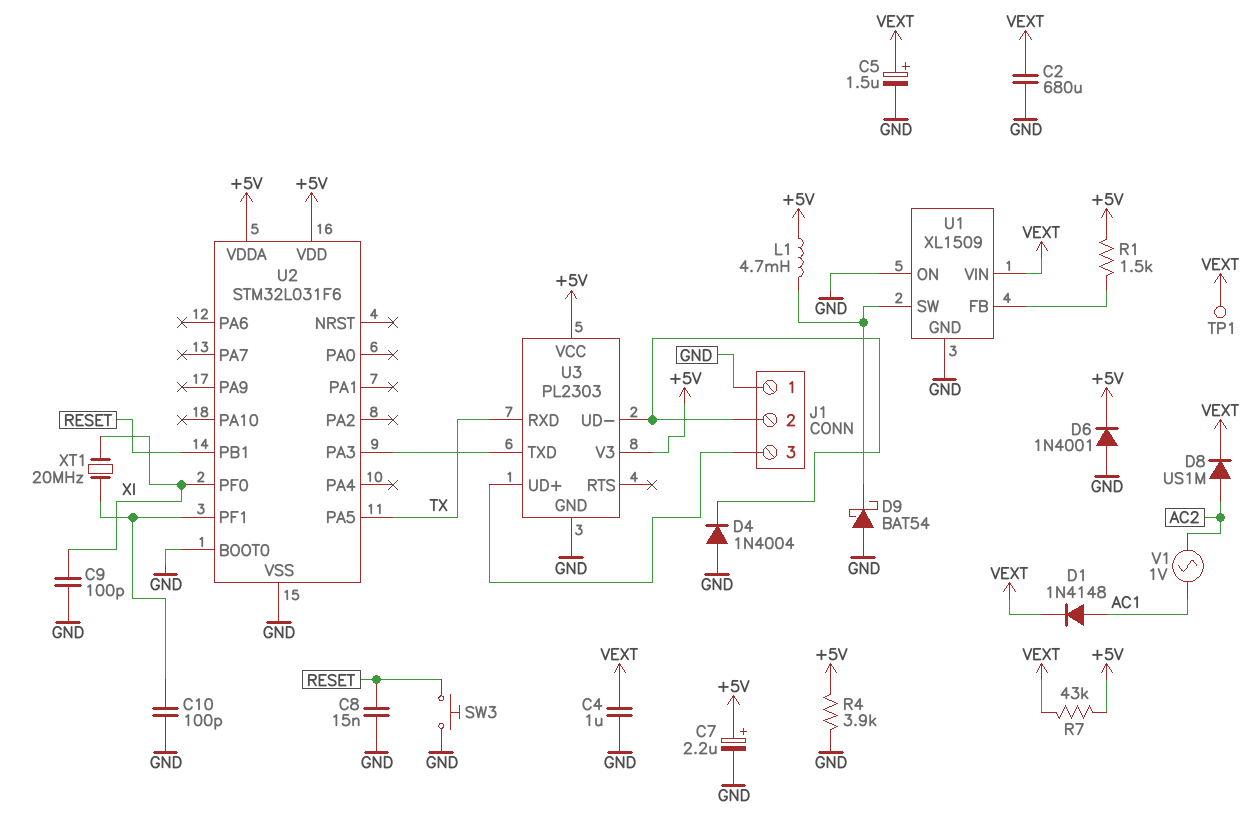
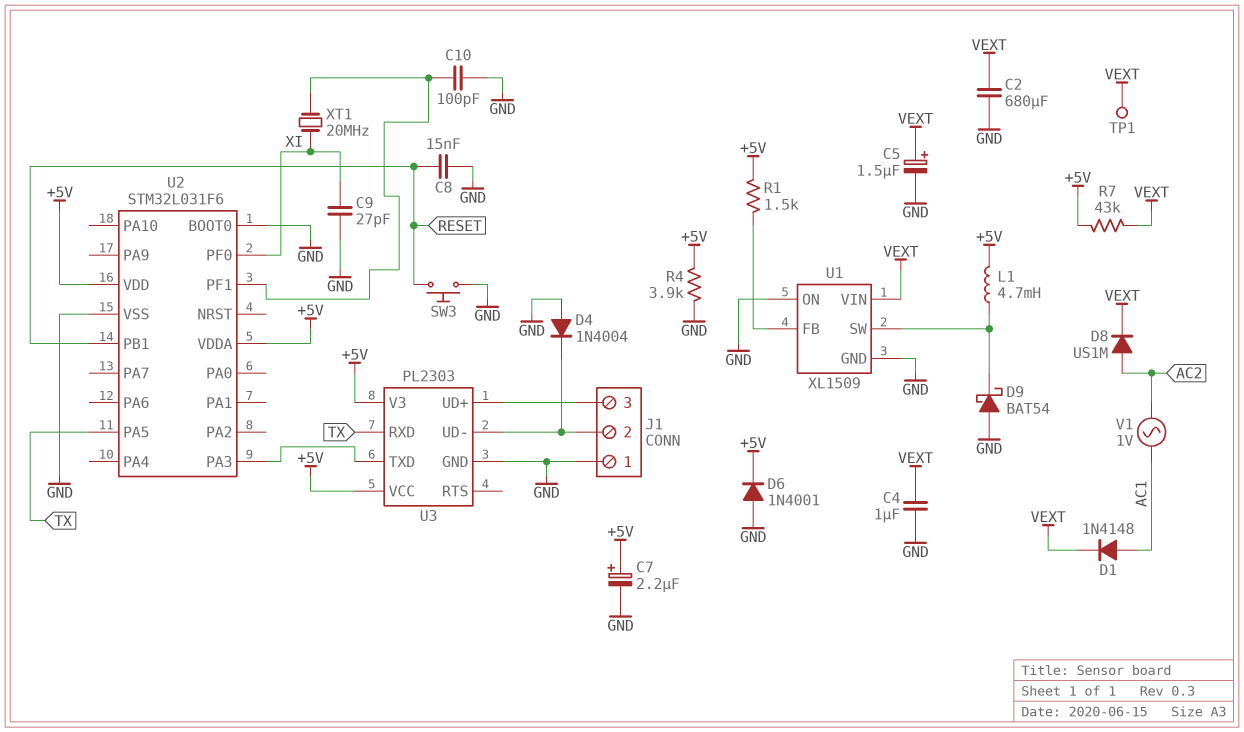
C9: 100pF (GND, XI) -> 27pF (GND, XI)

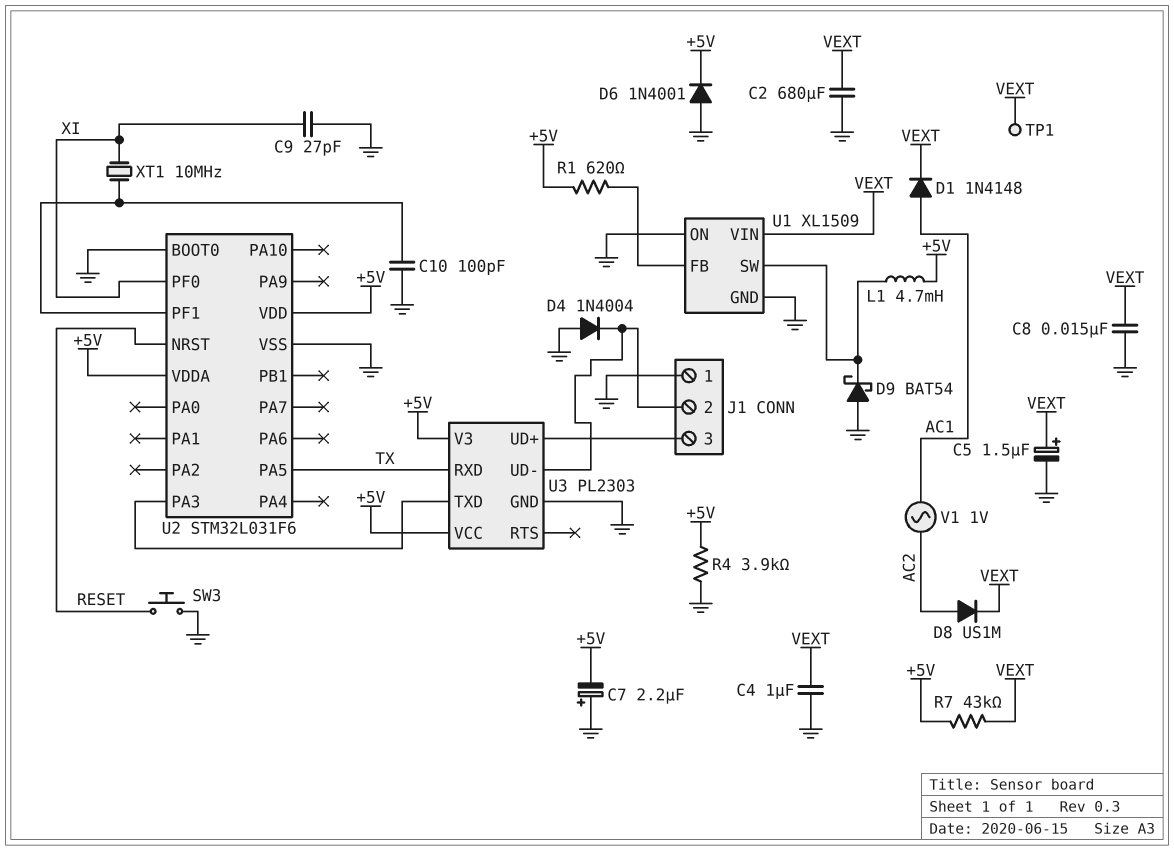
C7: 2.2uF (plus +5V, minus GND) -> 2.2uF (plus GND, minus +5V)
C8: 15nF (GND, RESET) -> 15nF (GND, VEXT)
R1: 1.5k (+5V, U1/FB) -> 620 (+5V, U1/FB)
U2 pin NRST: none -> RESET
U2 pin PB1: RESET -> none
XT1: 20MHz (U2/PF1, XI) -> 10MHz (U2/PF1, XI)

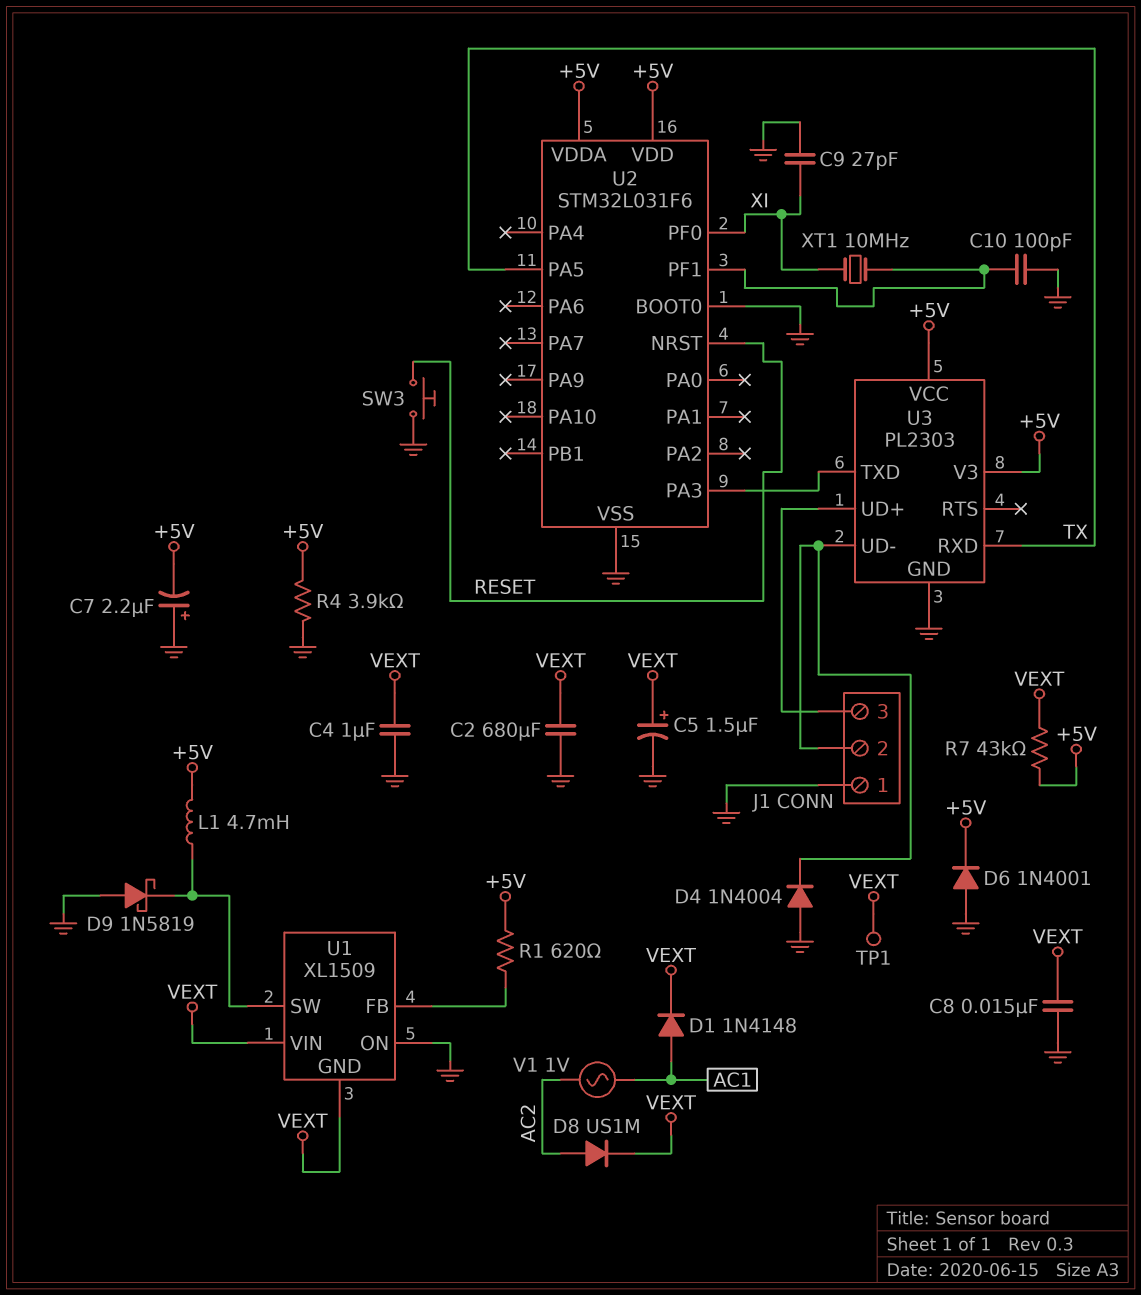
D9: schottky BAT54 (A GND, K U1/SW) -> schottky 1N5819 (A GND, K U1/SW)
U1 pin GND: GND -> VEXT

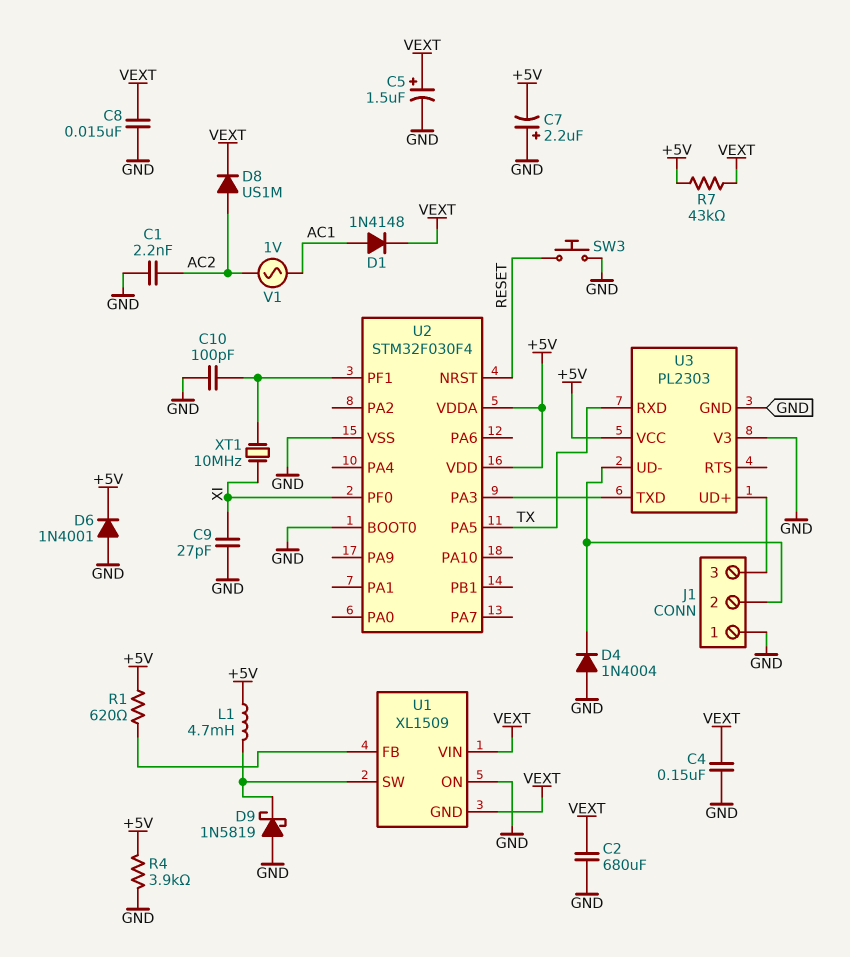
C1: none -> 2.2nF (AC2, GND)
C4: 1uF (GND, VEXT) -> 150nF (GND, VEXT)
TP1: test point (VEXT) -> none
U2: STM32L031F6 -> STM32F030F4
U3 pin V3: +5V -> GND

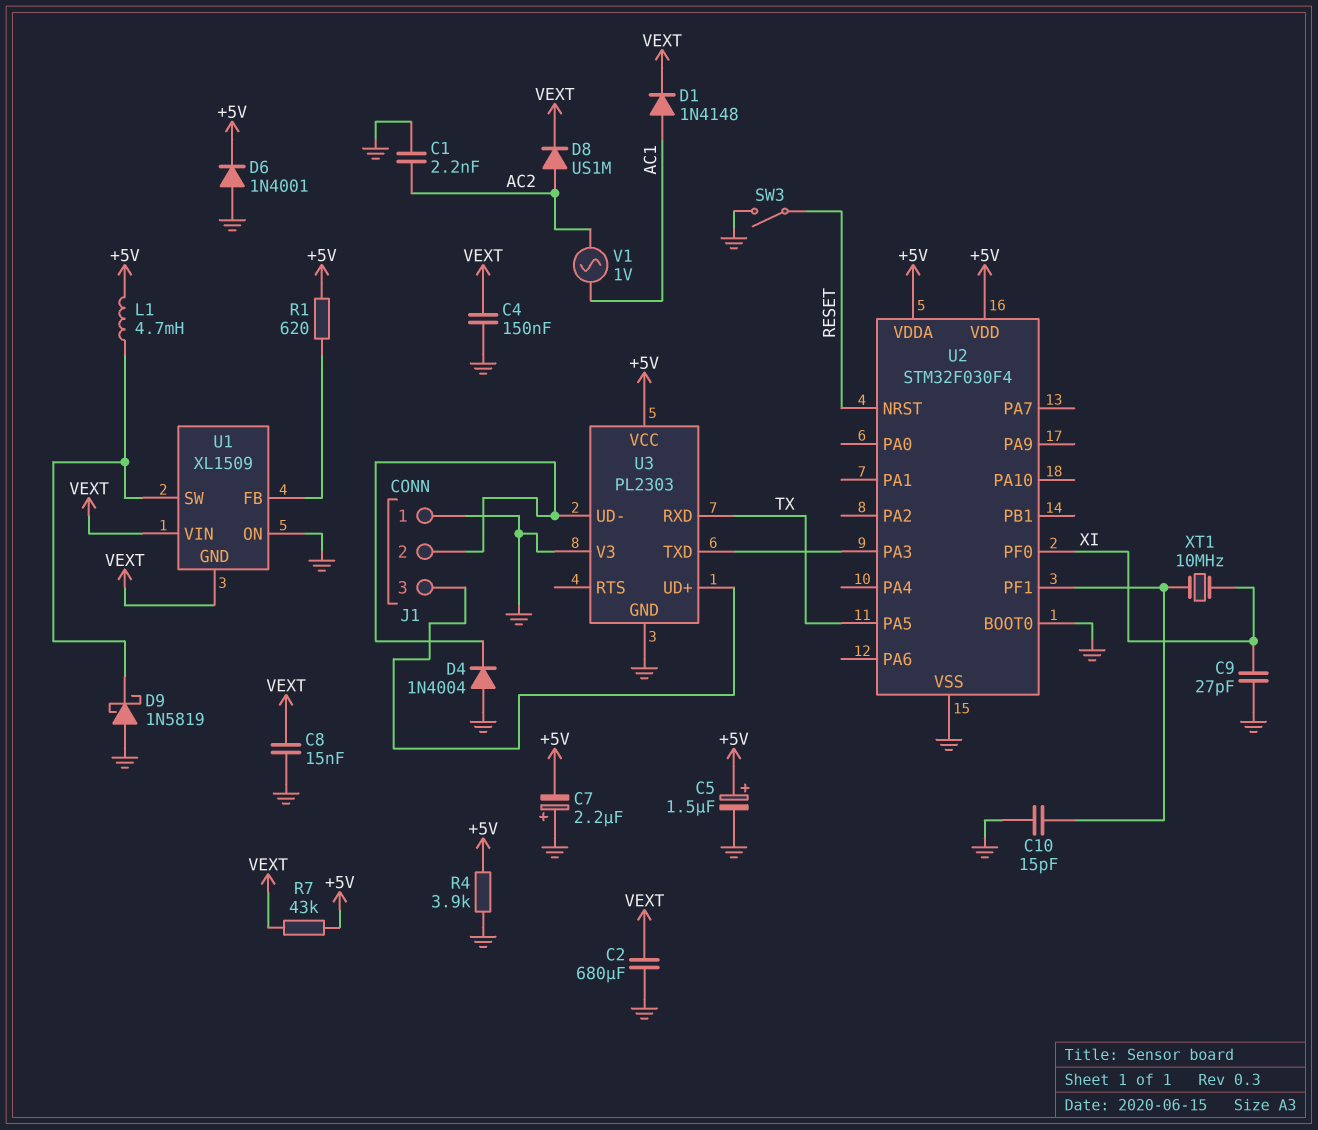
C5: 1.5uF (plus VEXT, minus GND) -> 1.5uF (plus +5V, minus GND)
C10: 100pF (GND, U2/PF1) -> 15pF (GND, U2/PF1)
SW3: button (GND, RESET) -> switch (GND, RESET)

